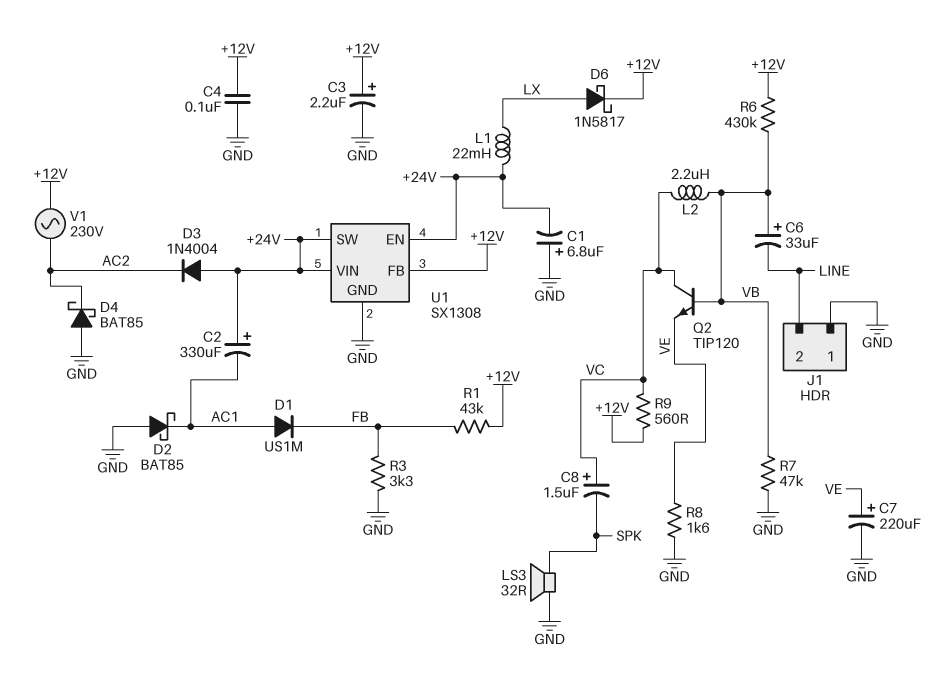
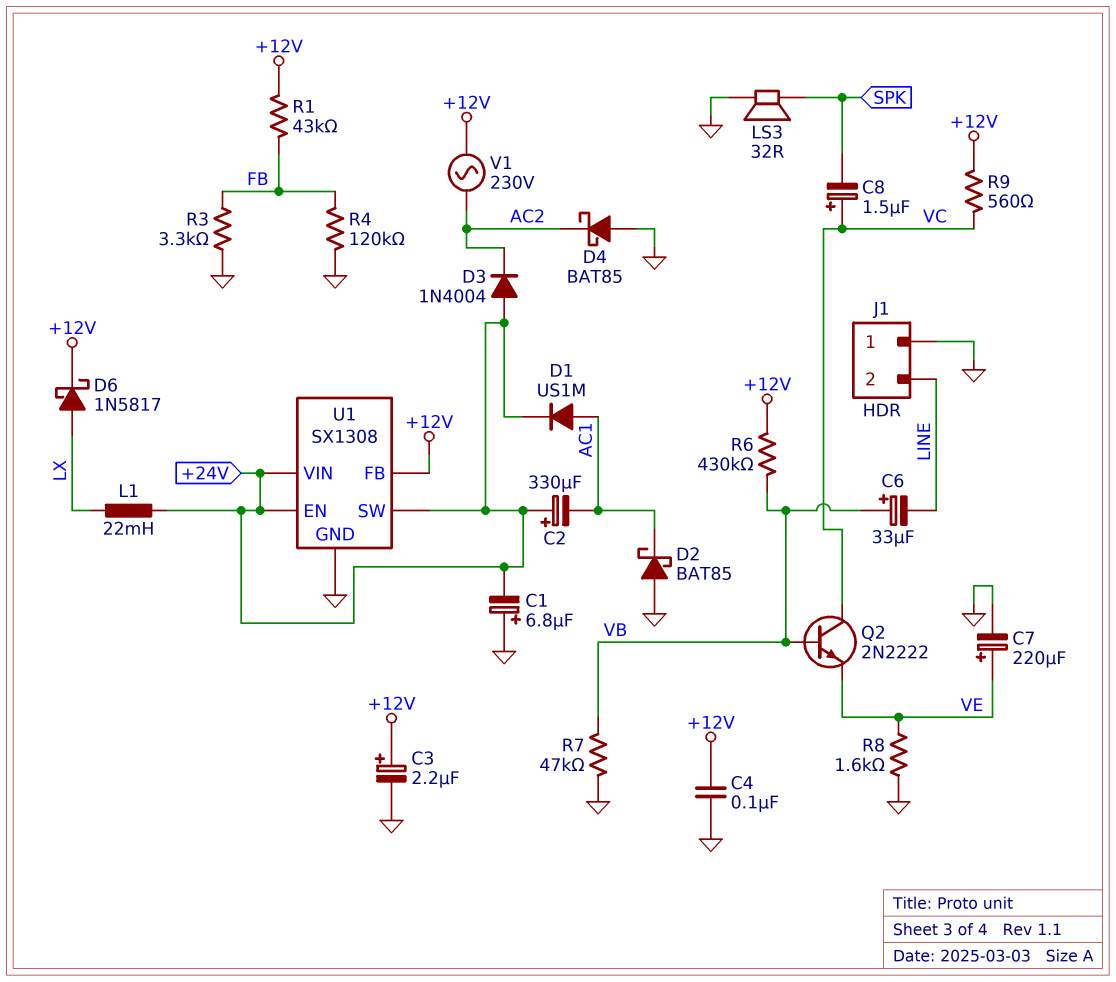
D1: diode US1M (A AC1, K FB) -> diode US1M (A AC1, K +24V)
L2: 2.2uH (VB, VC) -> none
Q2: NPN TIP120 (B VB, C VC, E VE) -> NPN 2N2222 (B VB, C VC, E VE)
R4: none -> 120k (FB, GND)

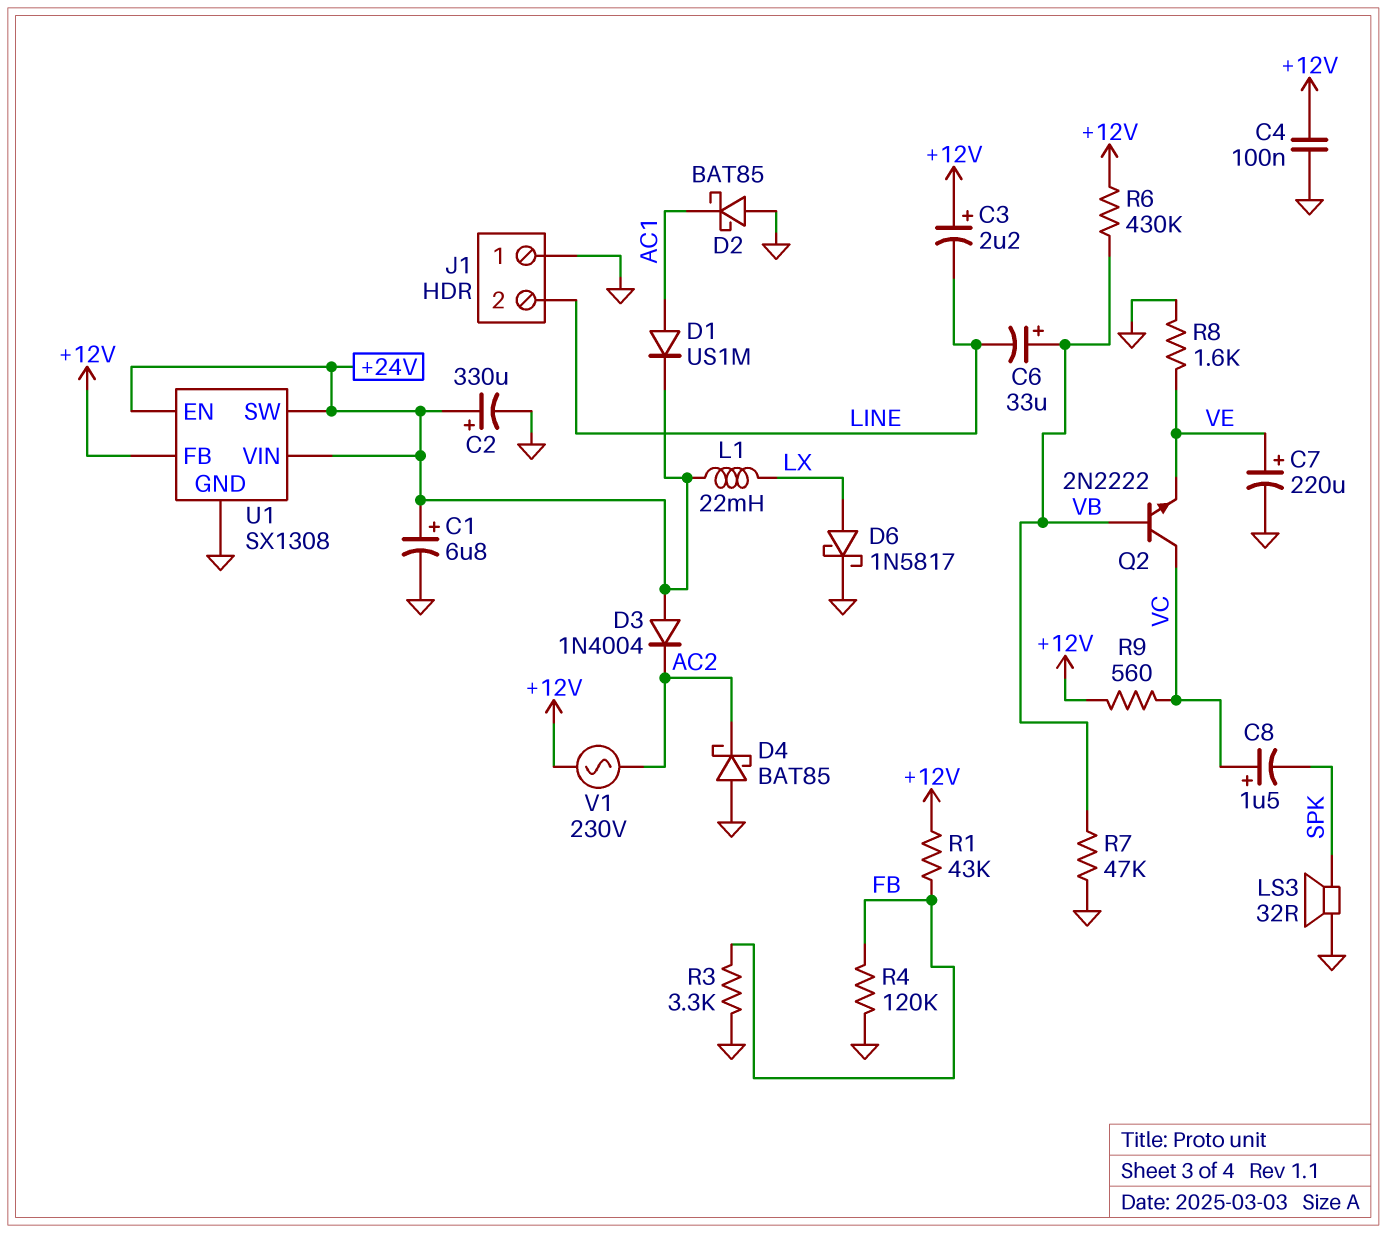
C1: 6.8uF (plus GND, minus +24V) -> 6.8uF (plus +24V, minus GND)
C2: 330uF (plus +24V, minus AC1) -> 330uF (plus +24V, minus GND)
C3: 2.2uF (plus +12V, minus GND) -> 2.2uF (plus +12V, minus LINE)
D6: schottky 1N5817 (A LX, K +12V) -> schottky 1N5817 (A LX, K GND)

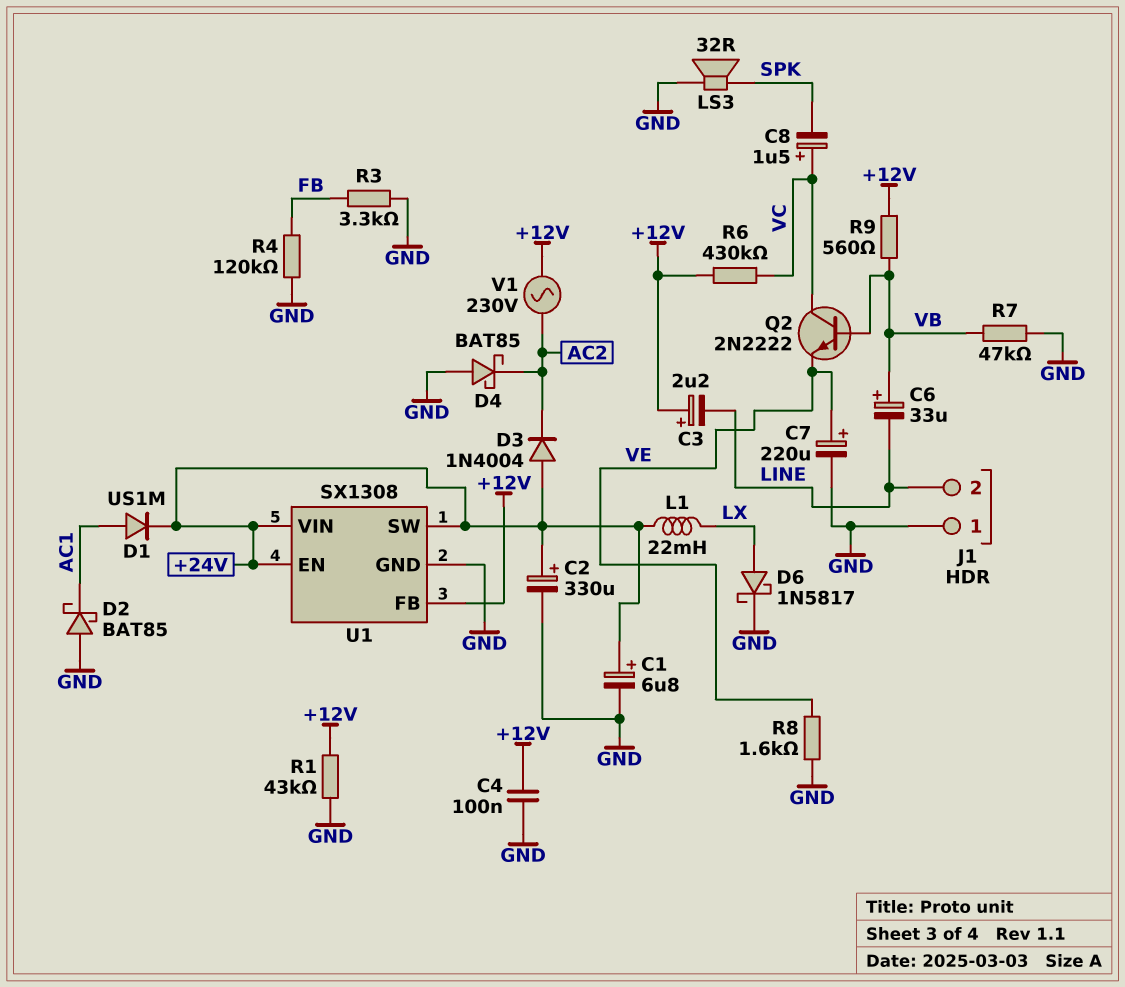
R1: 43k (+12V, FB) -> 43k (+12V, GND)
R6: 430k (+12V, VB) -> 430k (+12V, VC)
R9: 560 (+12V, VC) -> 560 (+12V, VB)

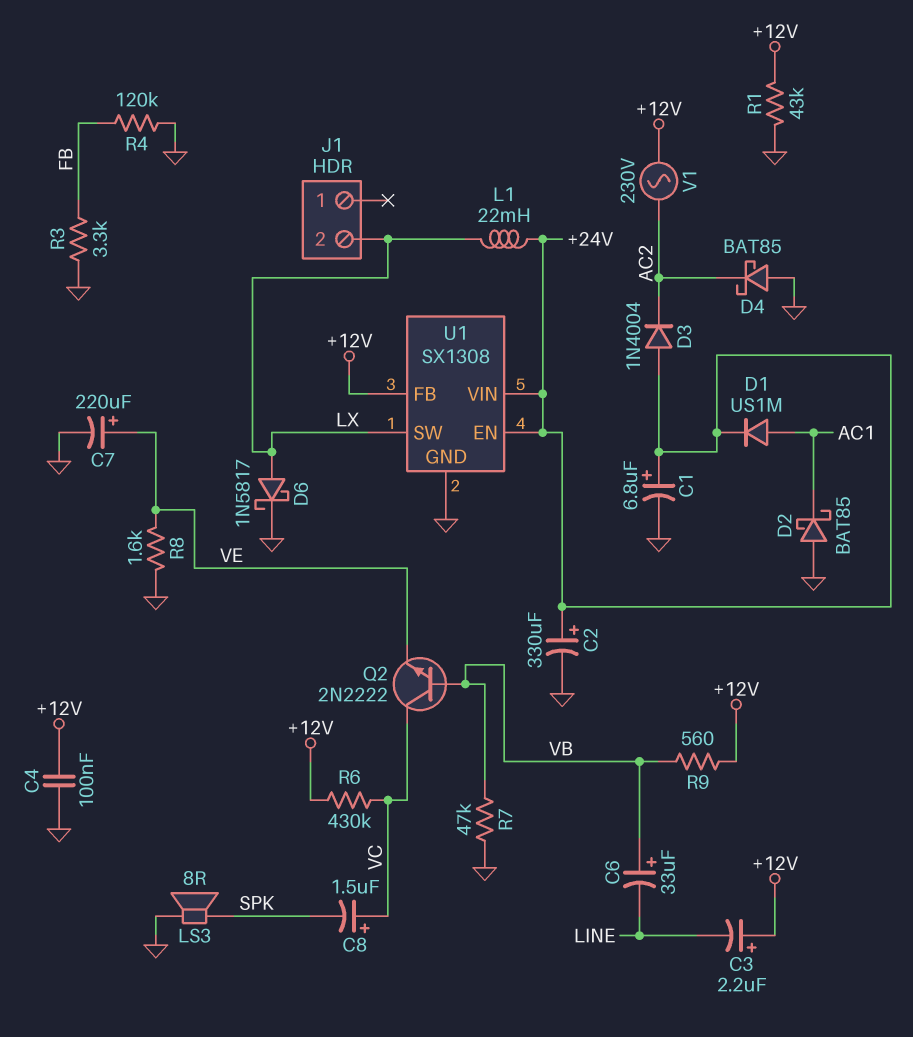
J1 pin 1: GND -> none
J1 pin 2: LINE -> LX
LS3: speaker 32R (GND, SPK) -> speaker 8R (GND, SPK)
U1 pin SW: +24V -> LX

